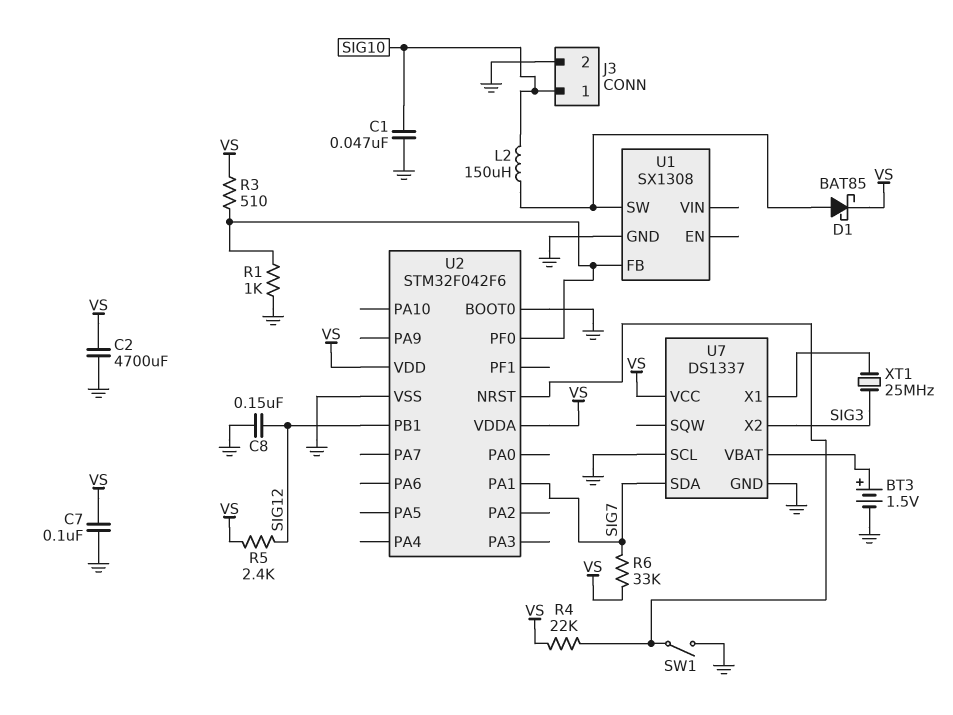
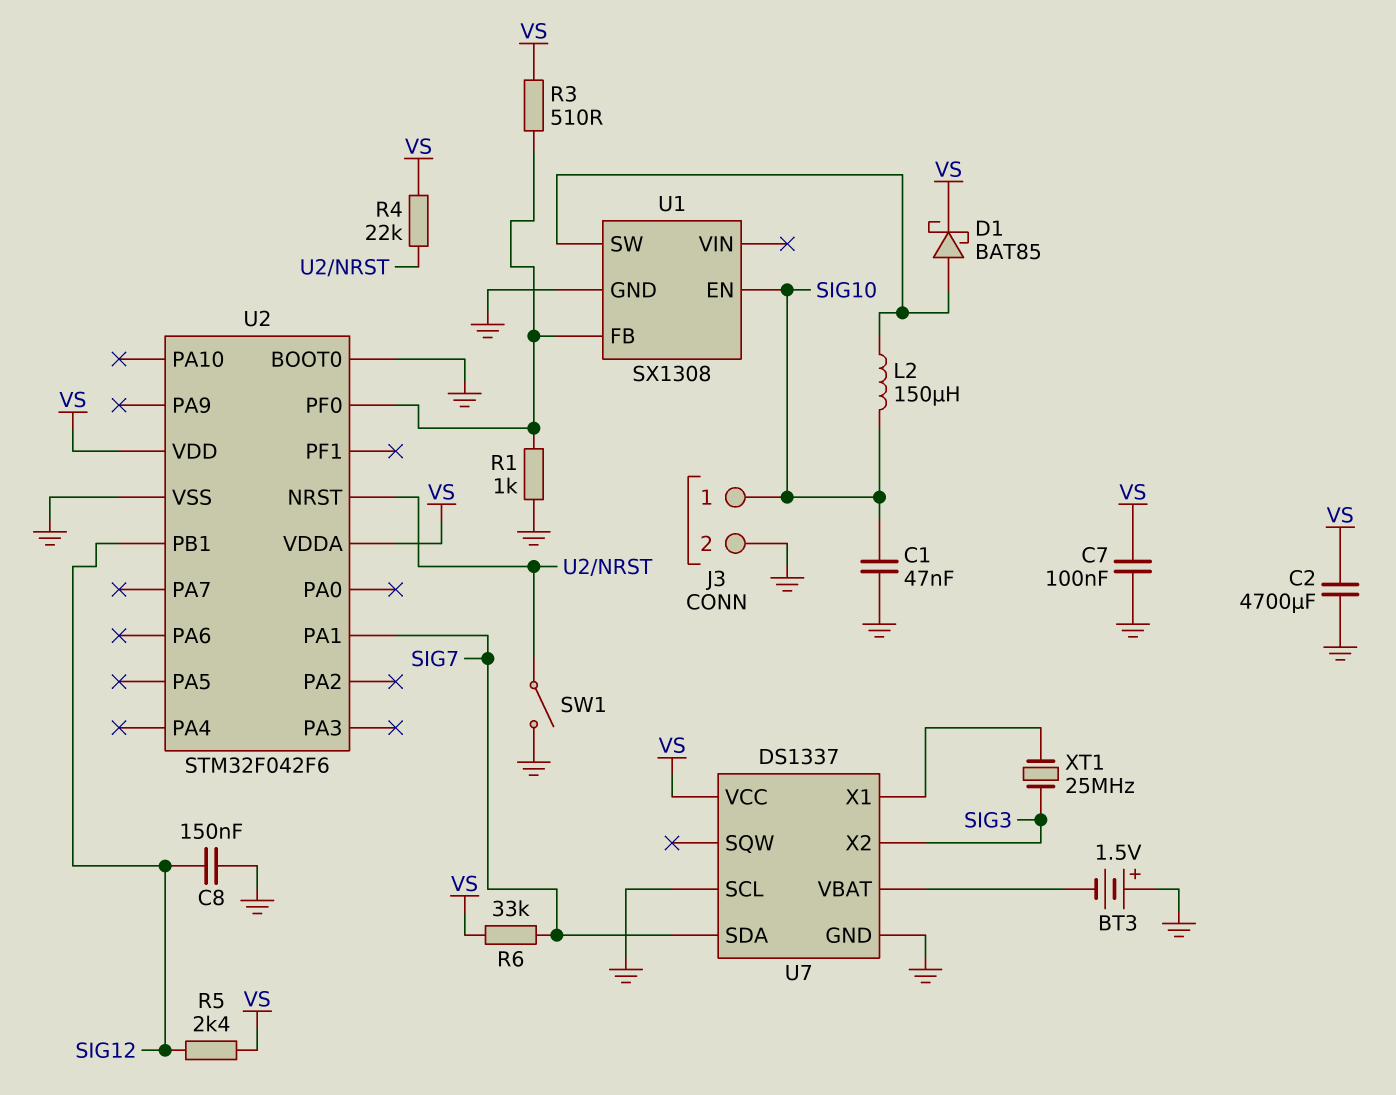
BT3: 1.5V (plus U7/VBAT, minus GND) -> 1.5V (plus GND, minus U7/VBAT)
U1 pin EN: none -> SIG10

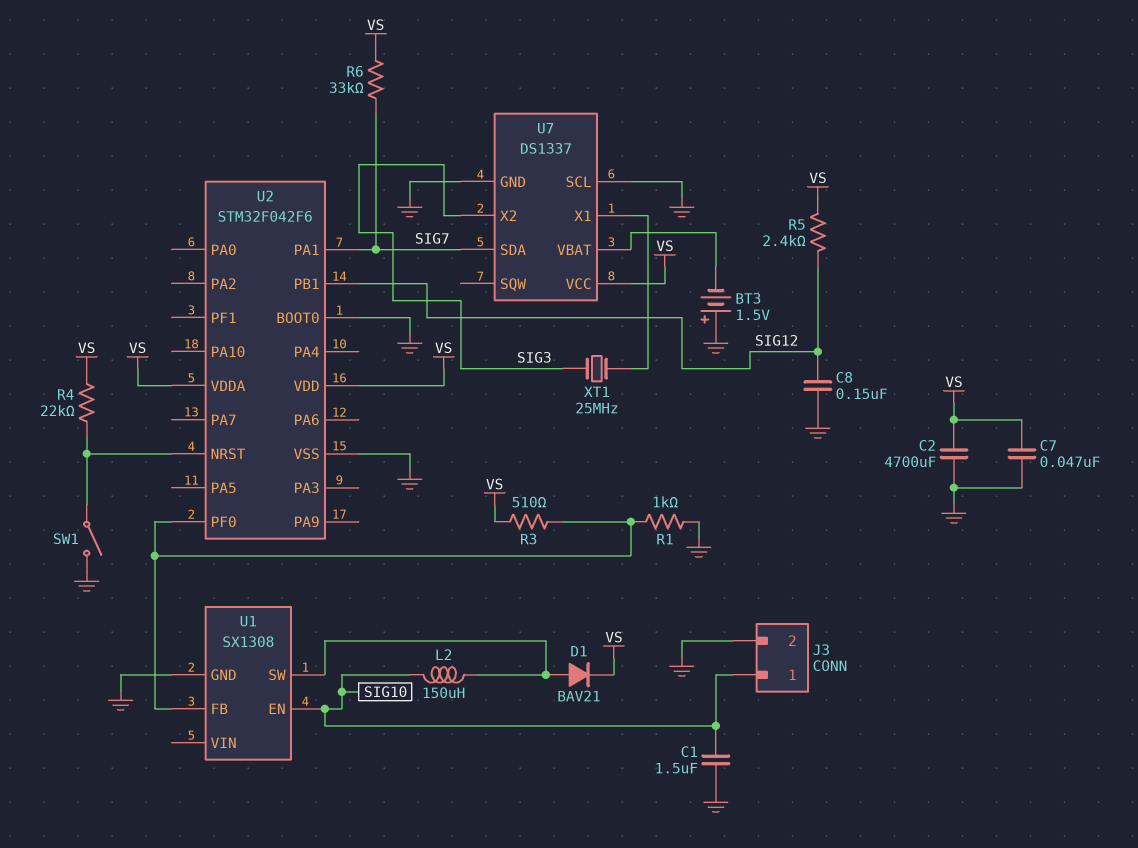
C1: 47nF (GND, SIG10) -> 1.5uF (GND, SIG10)
C7: 100nF (GND, VS) -> 47nF (GND, VS)
D1: schottky BAT85 (A U1/SW, K VS) -> diode BAV21 (A U1/SW, K VS)

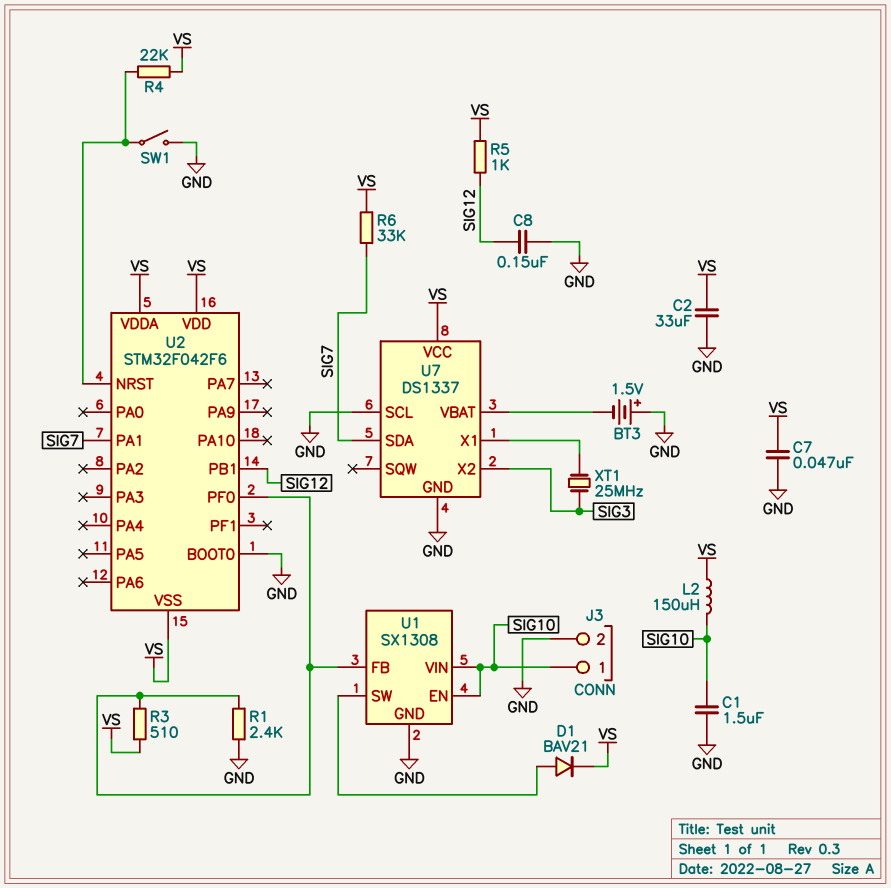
C2: 4700uF (GND, VS) -> 33uF (GND, VS)
L2: 150uH (SIG10, U1/SW) -> 150uH (SIG10, VS)
R1: 1k (GND, U1/FB) -> 2.4k (GND, U1/FB)
R5: 2.4k (SIG12, VS) -> 1k (SIG12, VS)
U1 pin VIN: none -> SIG10
U2 pin VSS: GND -> VS

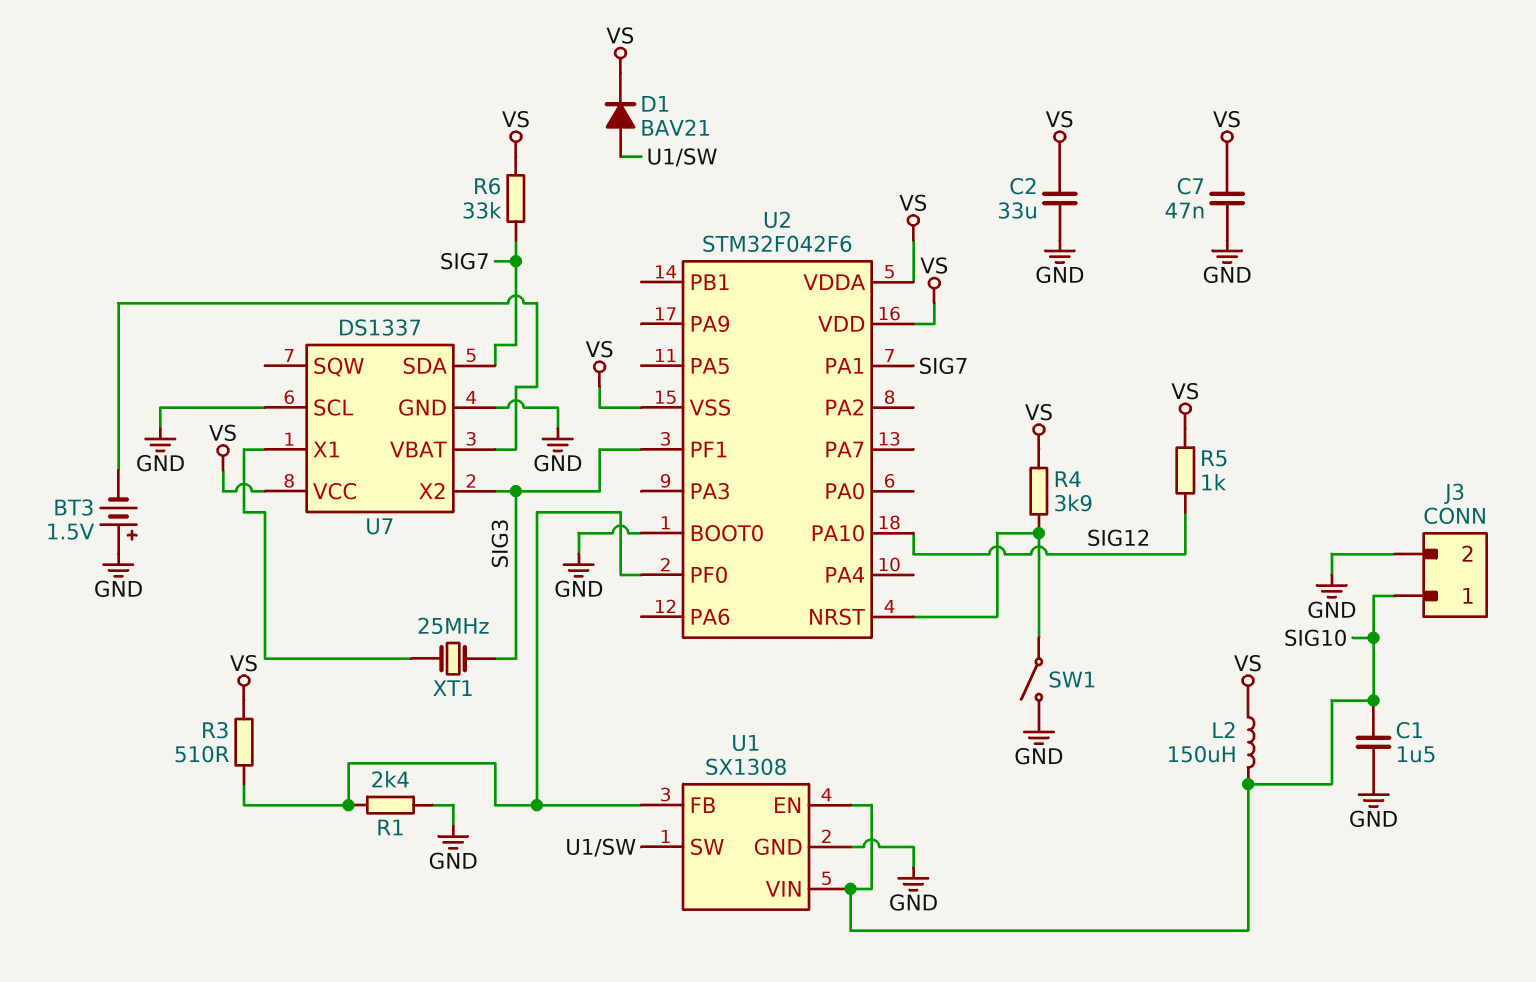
C8: 150nF (GND, SIG12) -> none
R4: 22k (U2/NRST, VS) -> 3.9k (U2/NRST, VS)
U2 pin PA10: none -> SIG12
U2 pin PB1: SIG12 -> none
U2 pin PF1: none -> SIG3

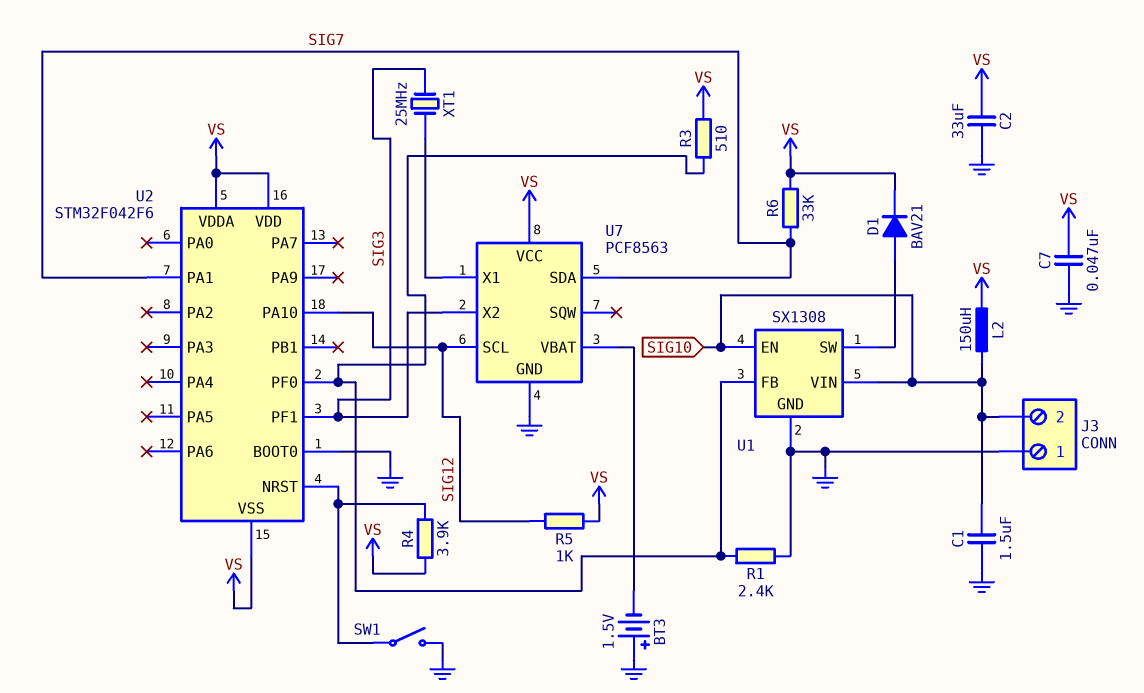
J3 pin 1: SIG10 -> GND
J3 pin 2: GND -> SIG10
U7: DS1337 -> PCF8563
U7 pin SCL: GND -> SIG12

